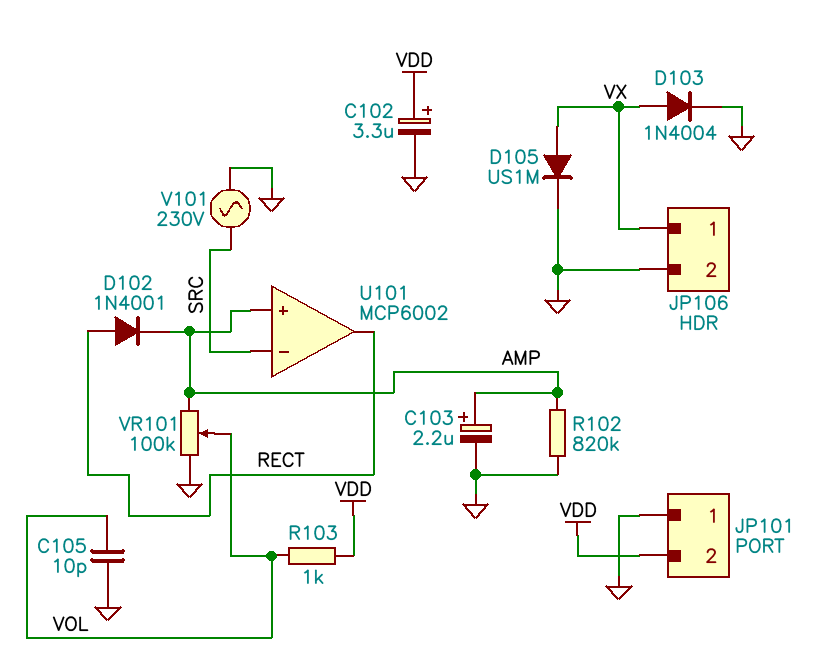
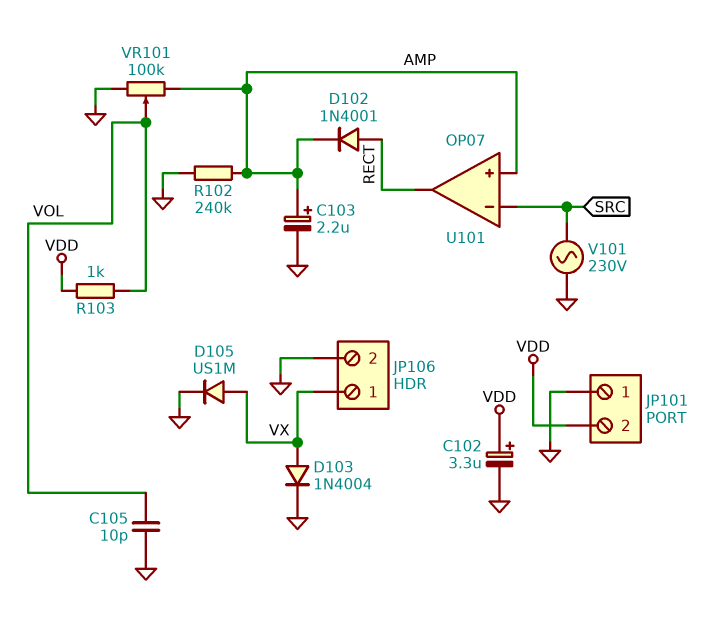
R102: 820k (AMP, GND) -> 240k (AMP, GND)
U101: MCP6002 -> OP07

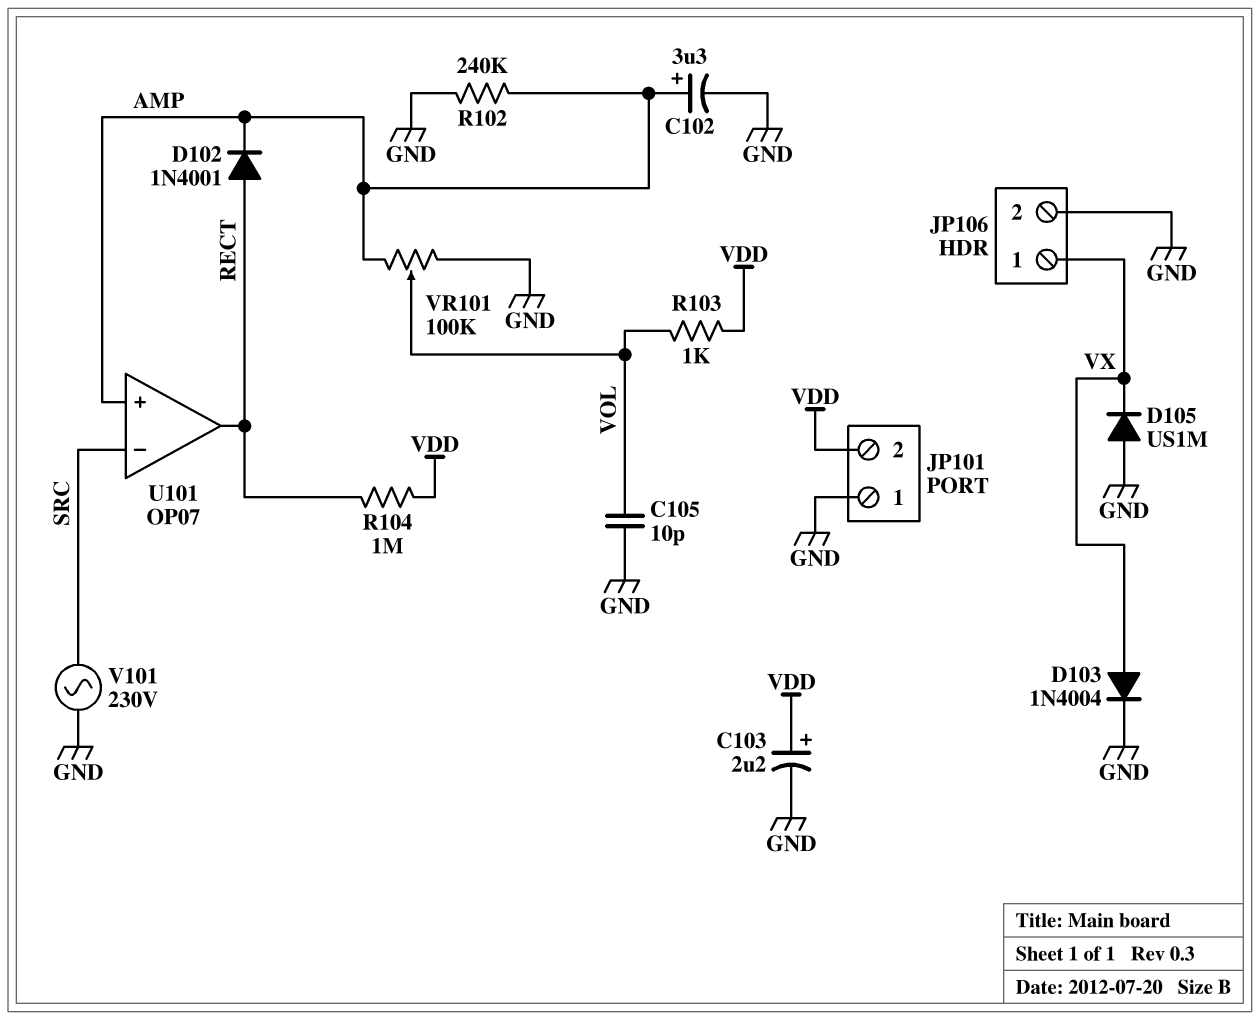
C102: 3.3uF (plus VDD, minus GND) -> 3.3uF (plus AMP, minus GND)
C103: 2.2uF (plus AMP, minus GND) -> 2.2uF (plus VDD, minus GND)
D105: diode US1M (A VX, K GND) -> diode US1M (A GND, K VX)
R104: none -> 1M (RECT, VDD)

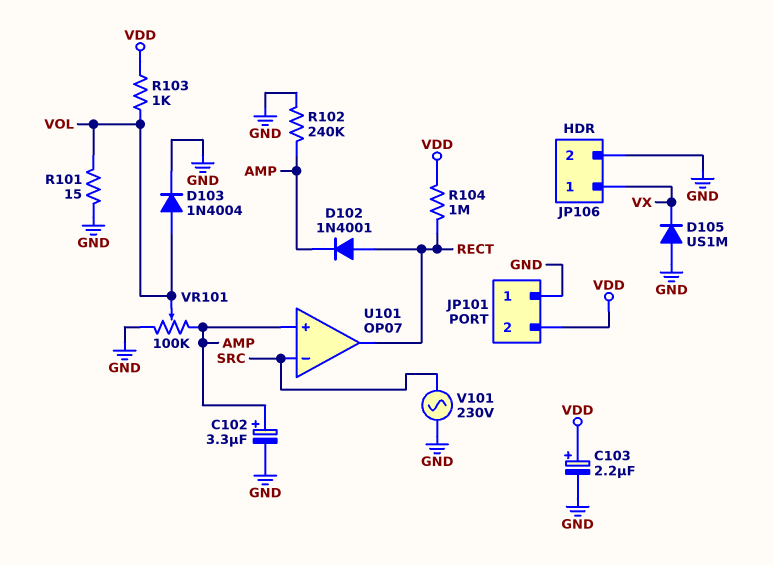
C105: 10pF (GND, VOL) -> none
D103: diode 1N4004 (A VX, K GND) -> diode 1N4004 (A VOL, K GND)
R101: none -> 15 (GND, VOL)

